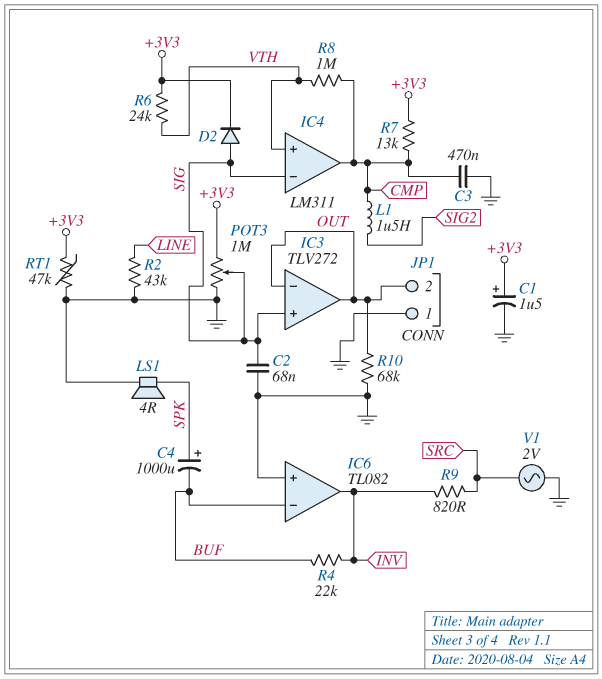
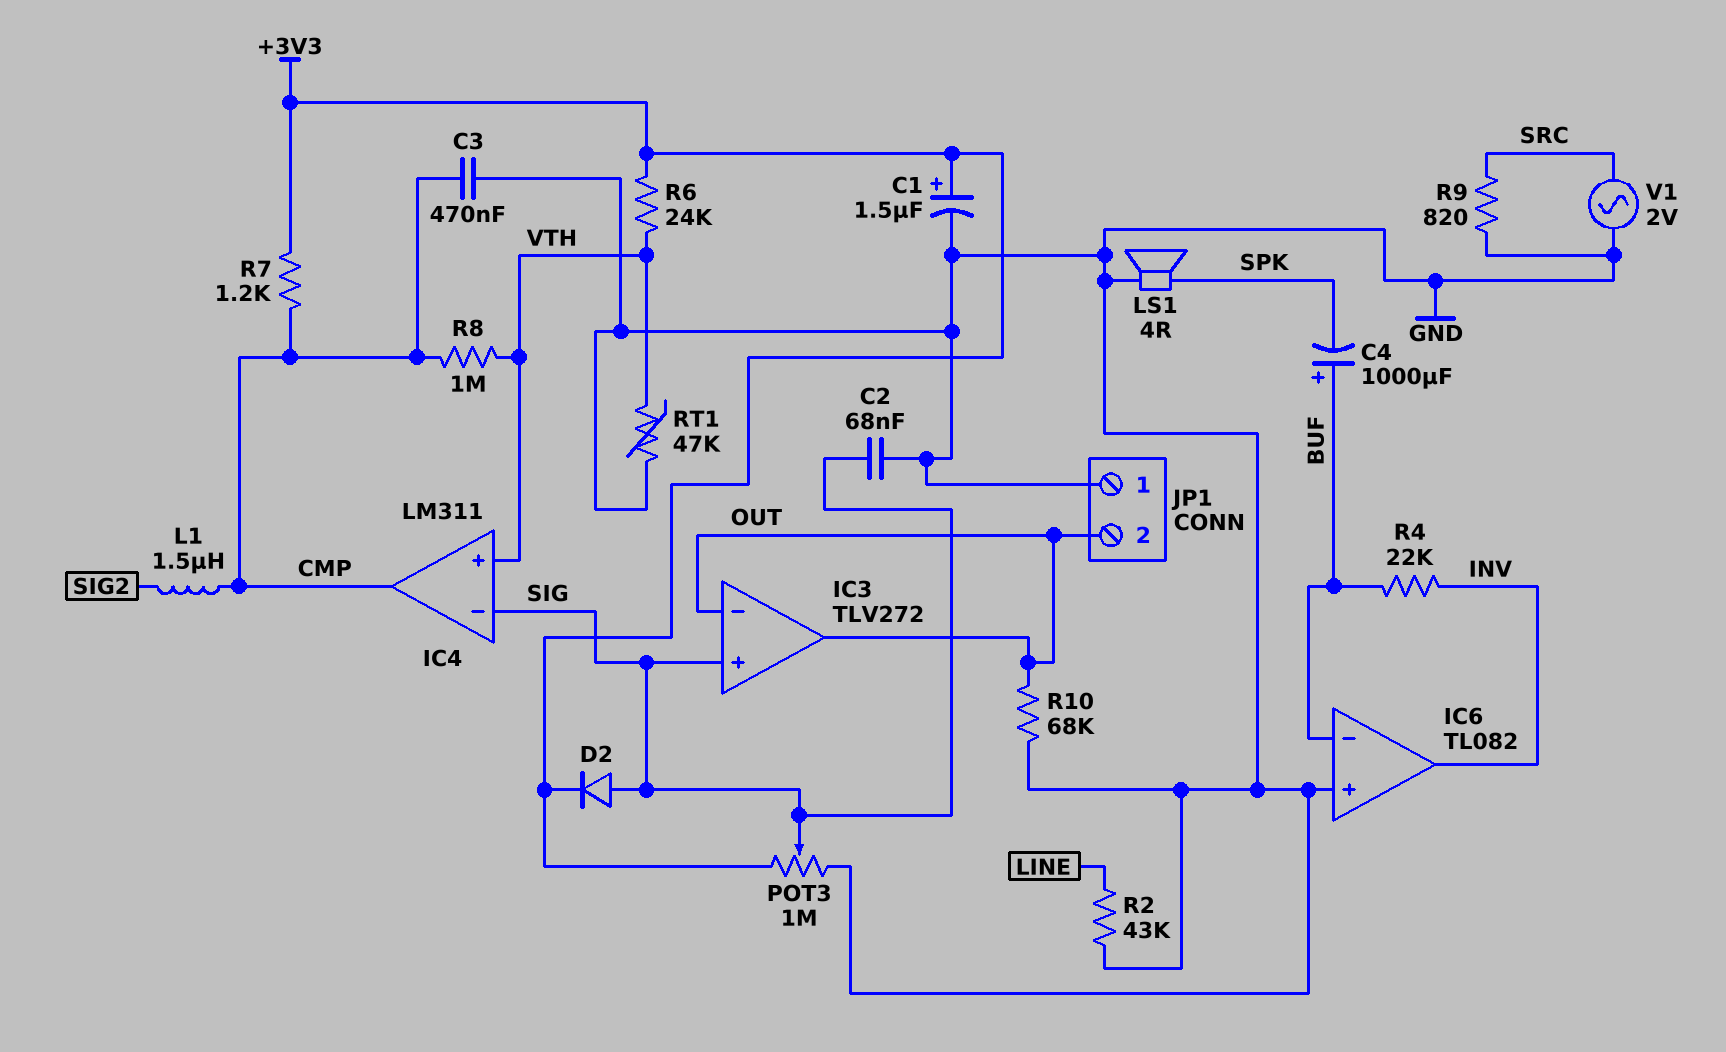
C4: 1000uF (plus SPK, minus BUF) -> 1000uF (plus BUF, minus SPK)
R7: 13k (+3V3, CMP) -> 1.2k (+3V3, CMP)
R9: 820 (INV, SRC) -> 820 (GND, SRC)
RT1: 47k (+3V3, GND) -> 47k (GND, VTH)

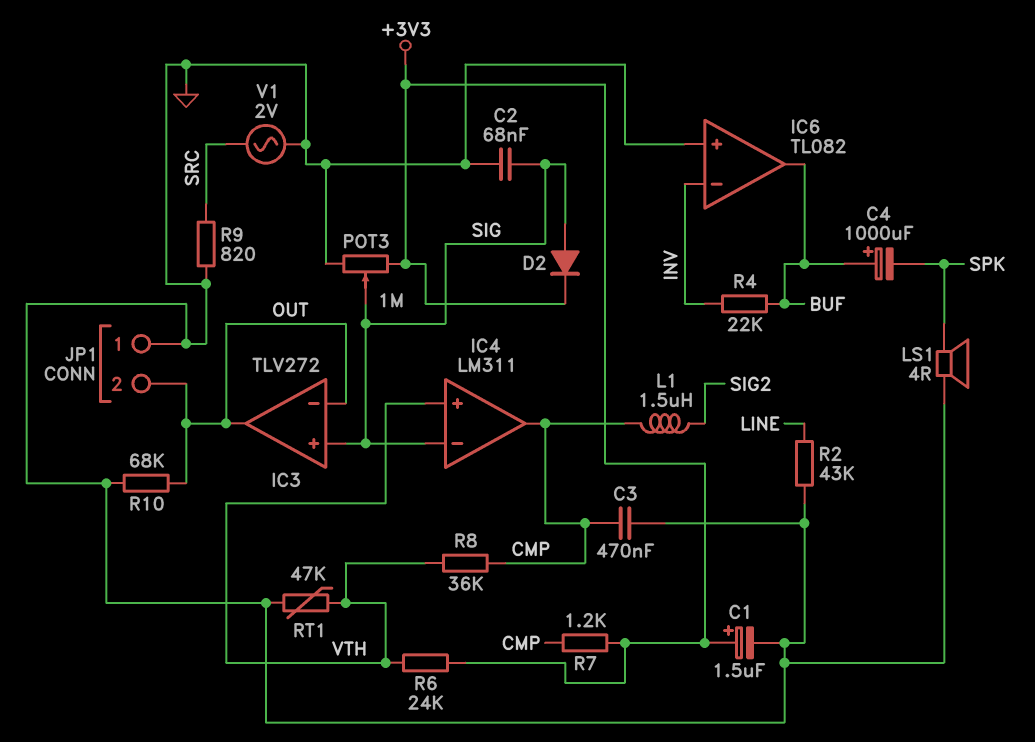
IC6 pin in-: BUF -> INV
IC6 pin out: INV -> BUF
R8: 1M (CMP, VTH) -> 36k (CMP, VTH)

